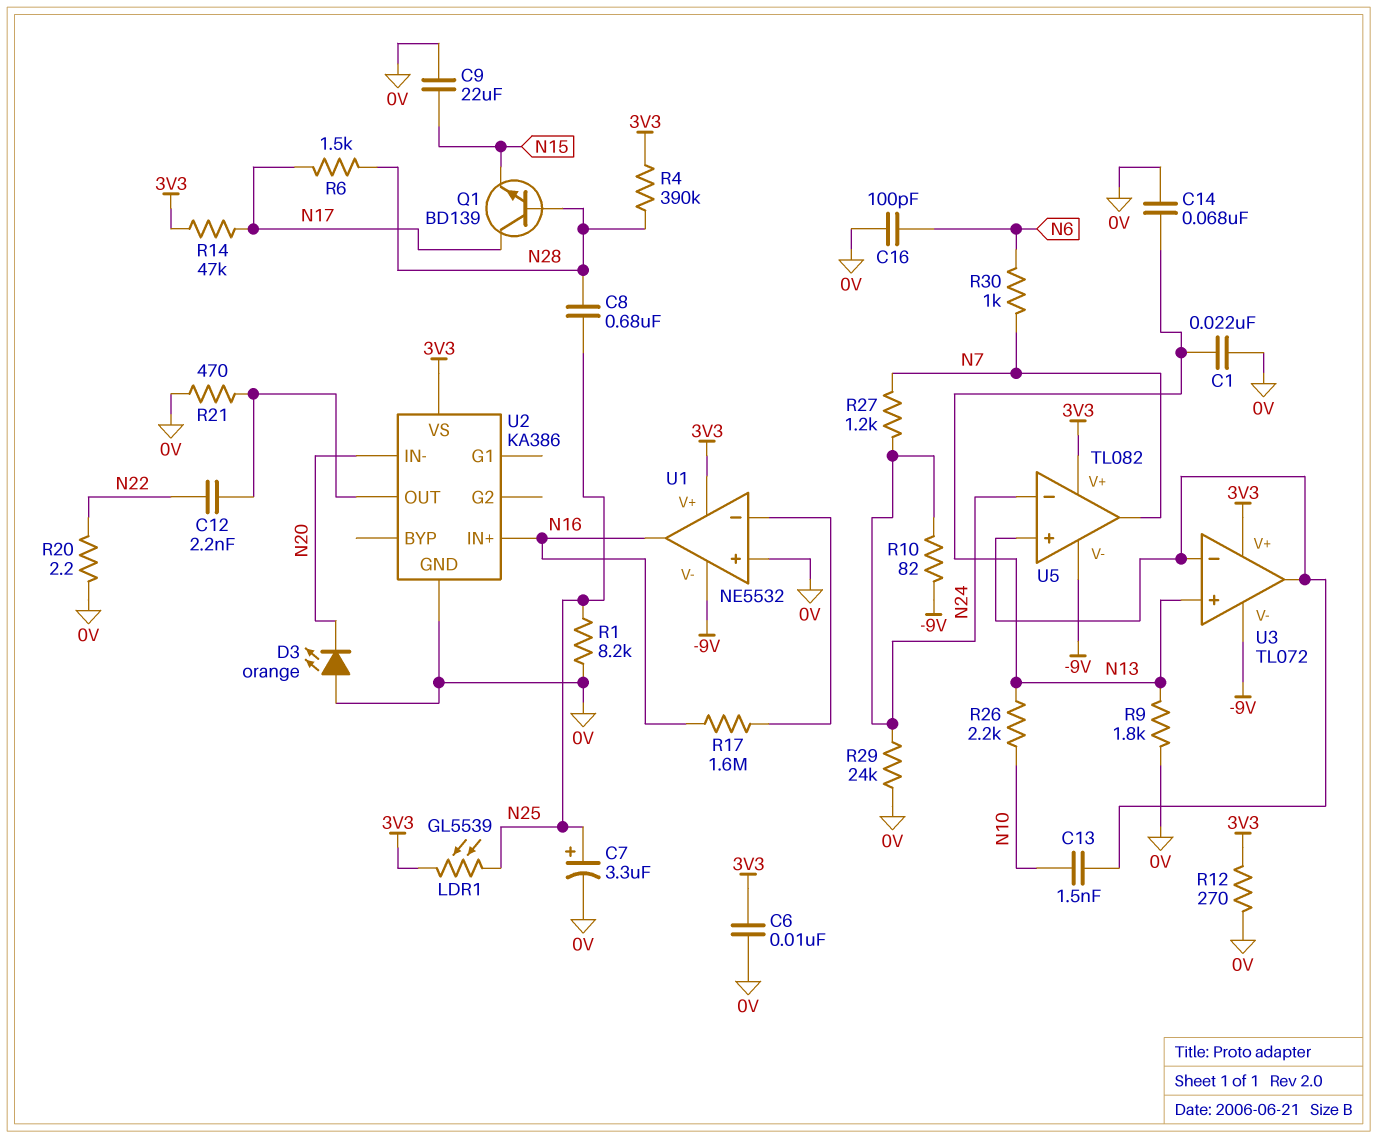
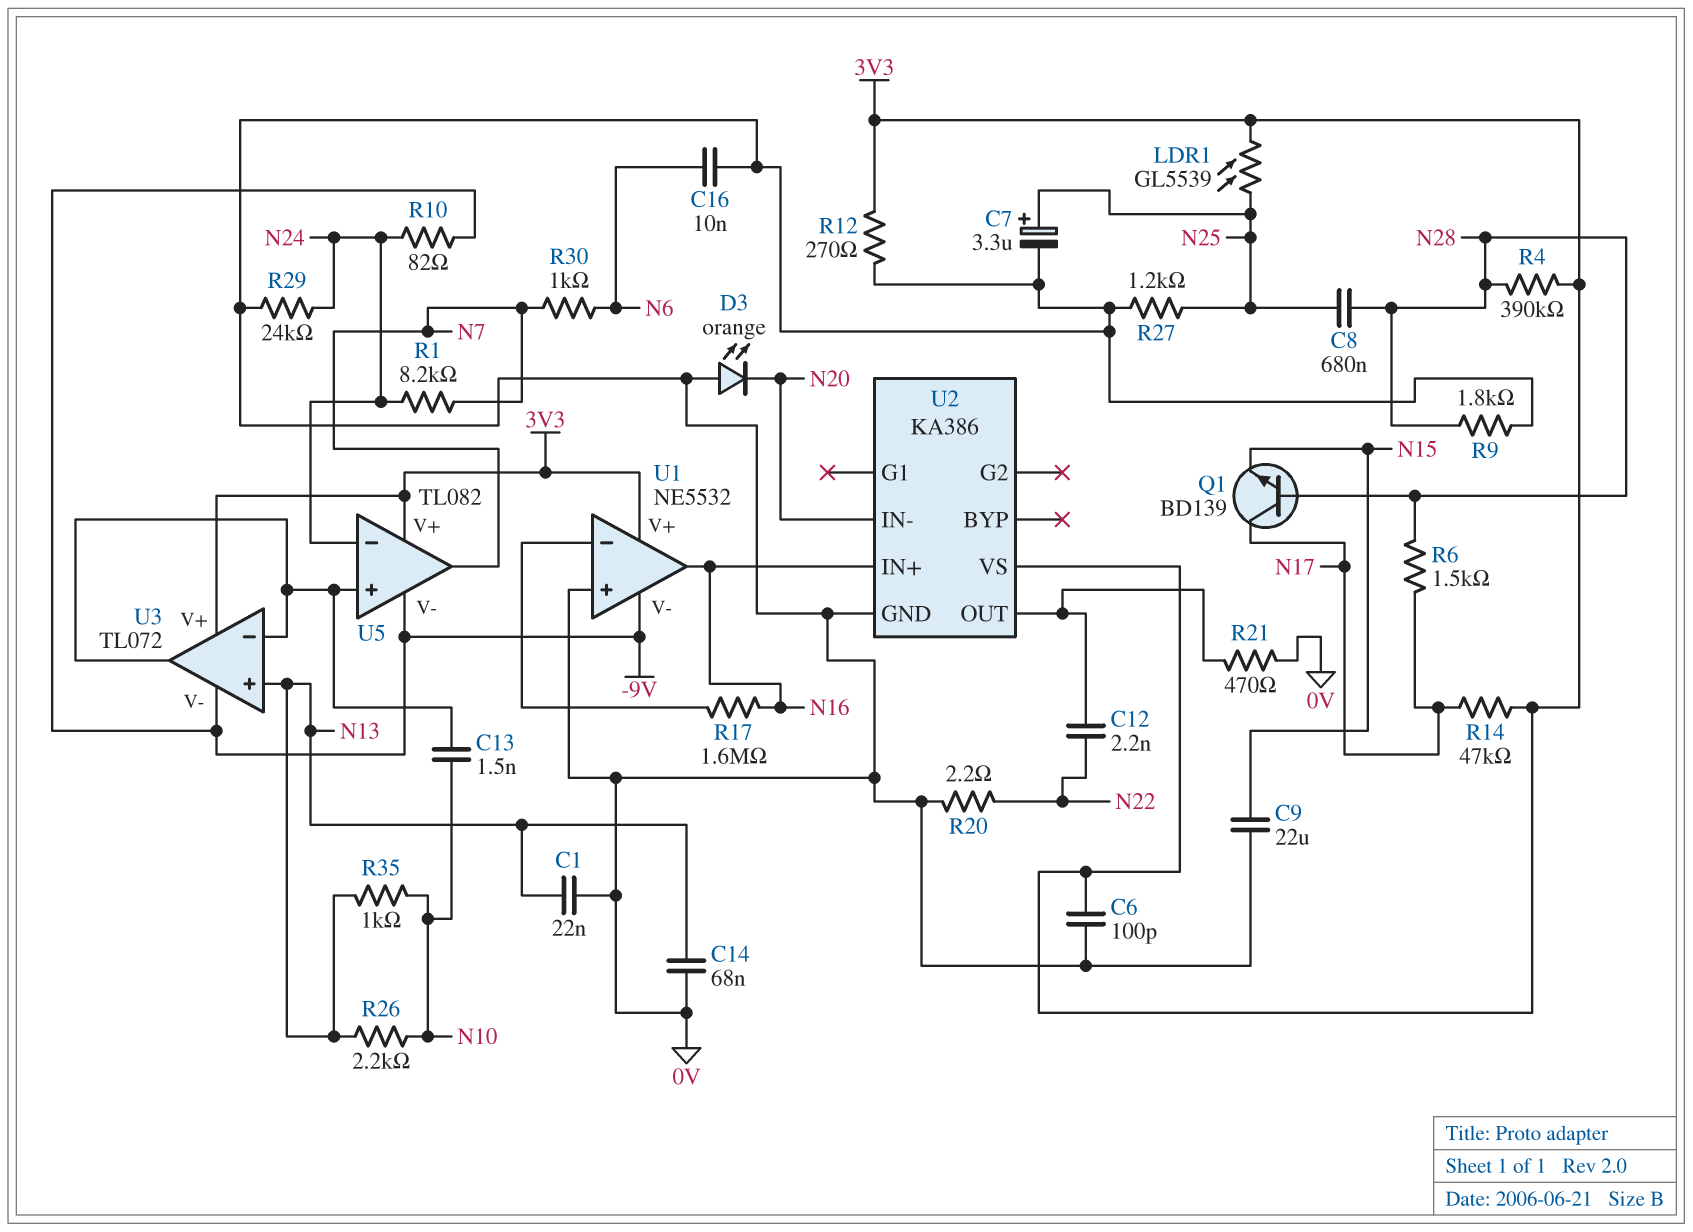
C6: 10nF (0V, 3V3) -> 100pF (0V, 3V3)
C16: 100pF (0V, N6) -> 10nF (0V, N6)
R1: 8.2k (0V, N25) -> 8.2k (N7, N24)
R9: 1.8k (0V, N13) -> 1.8k (0V, N28)
R27: 1.2k (N7, N24) -> 1.2k (0V, N25)
R35: none -> 1k (N10, N13)

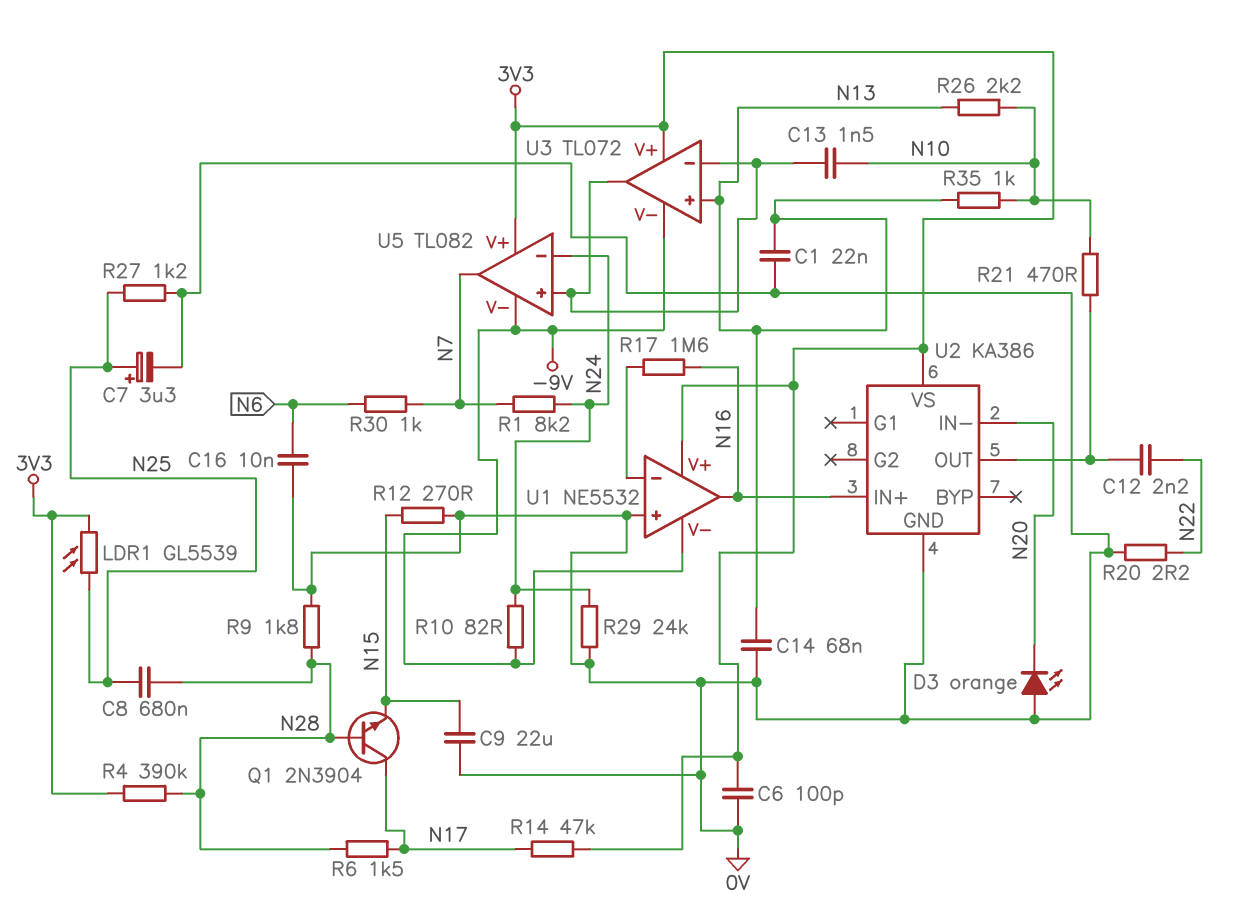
Q1: NPN BD139 (B N28, C N17, E N15) -> NPN 2N3904 (B N28, C N17, E N15)
R12: 270 (0V, 3V3) -> 270 (0V, N15)
R21: 470 (0V, U2/OUT) -> 470 (N10, U2/OUT)

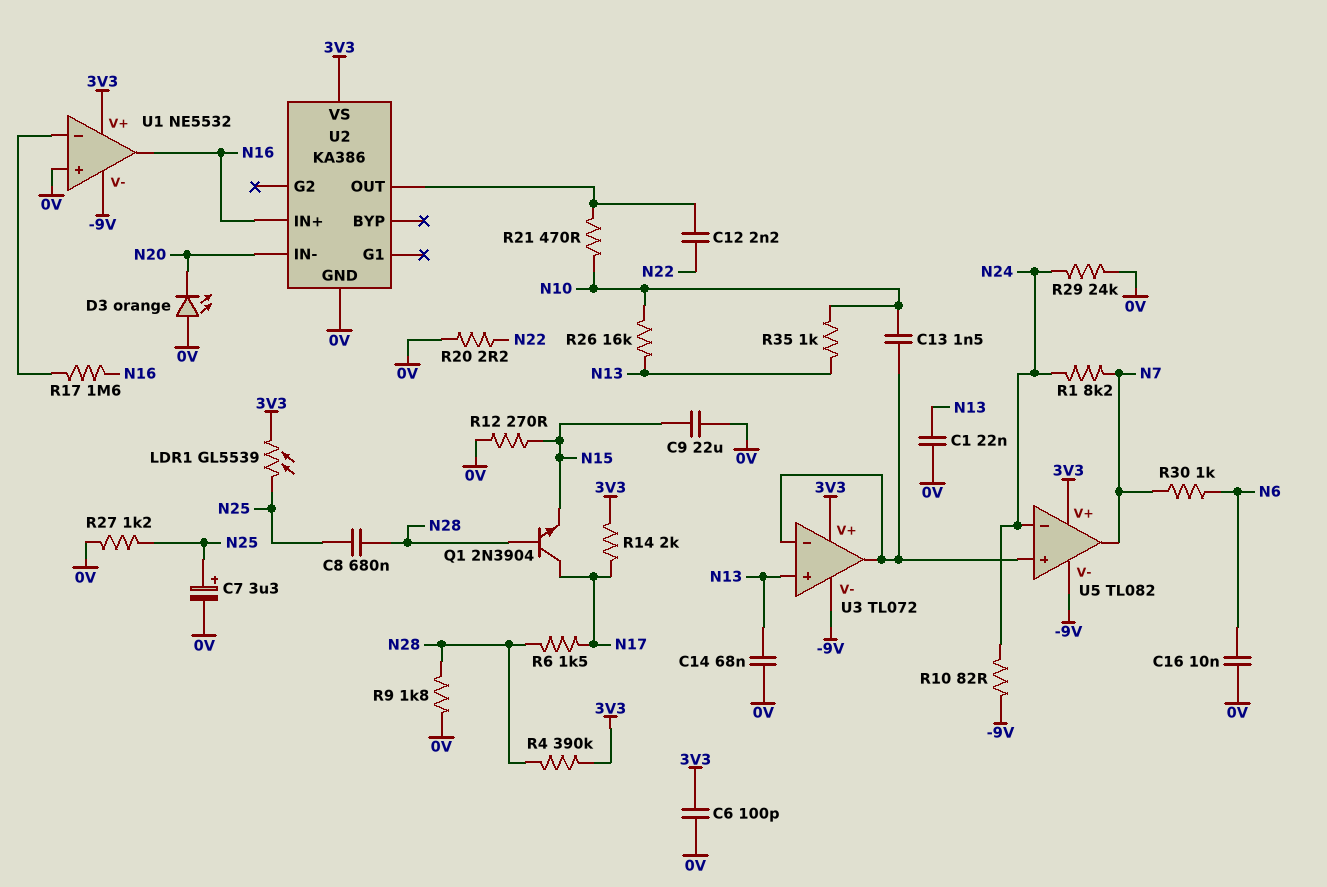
R14: 47k (3V3, N17) -> 2k (3V3, N17)
R26: 2.2k (N10, N13) -> 16k (N10, N13)

